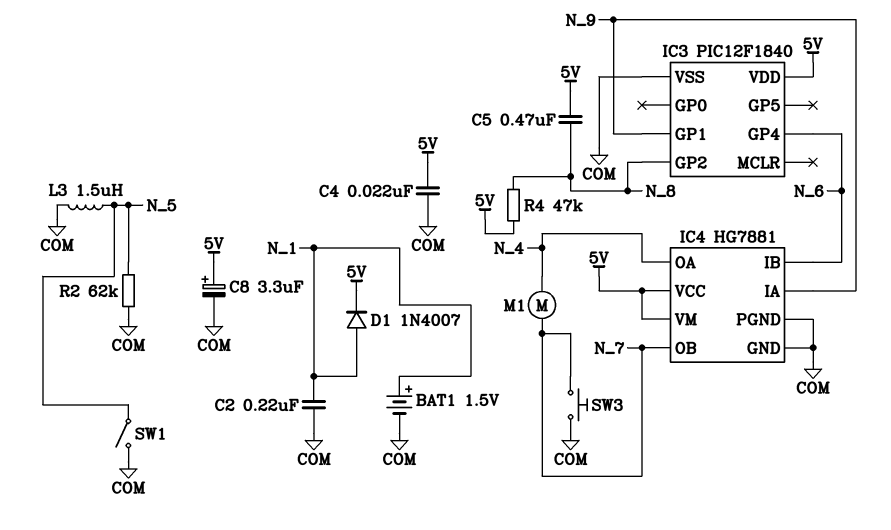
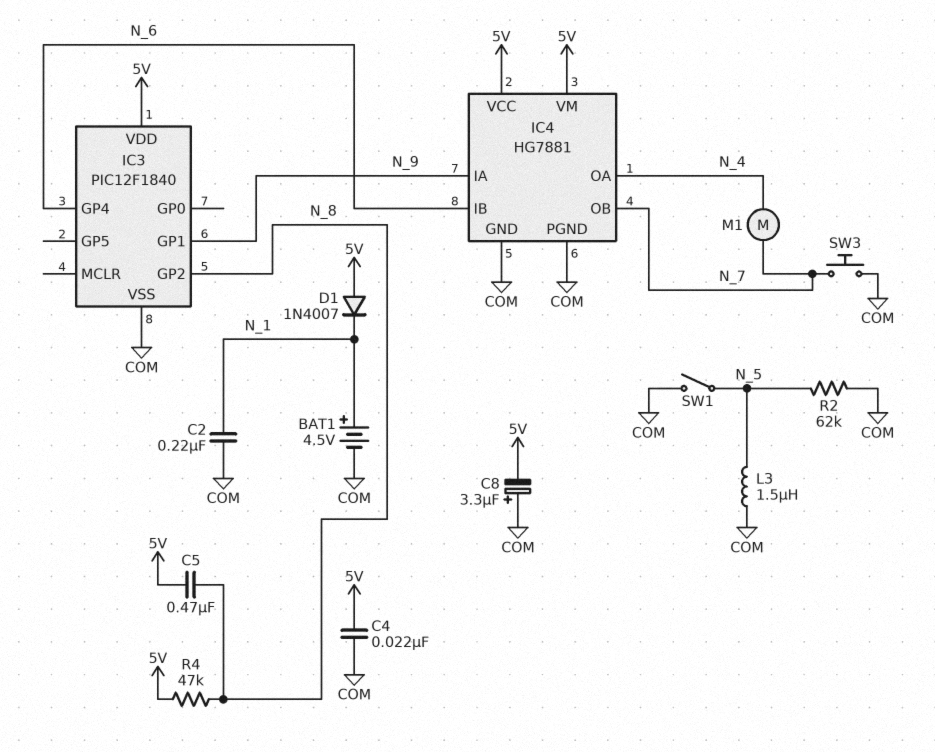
BAT1: 1.5V (plus N_1, minus COM) -> 4.5V (plus N_1, minus COM)
C8: 3.3uF (plus 5V, minus COM) -> 3.3uF (plus COM, minus 5V)
D1: diode 1N4007 (A N_1, K 5V) -> diode 1N4007 (A 5V, K N_1)

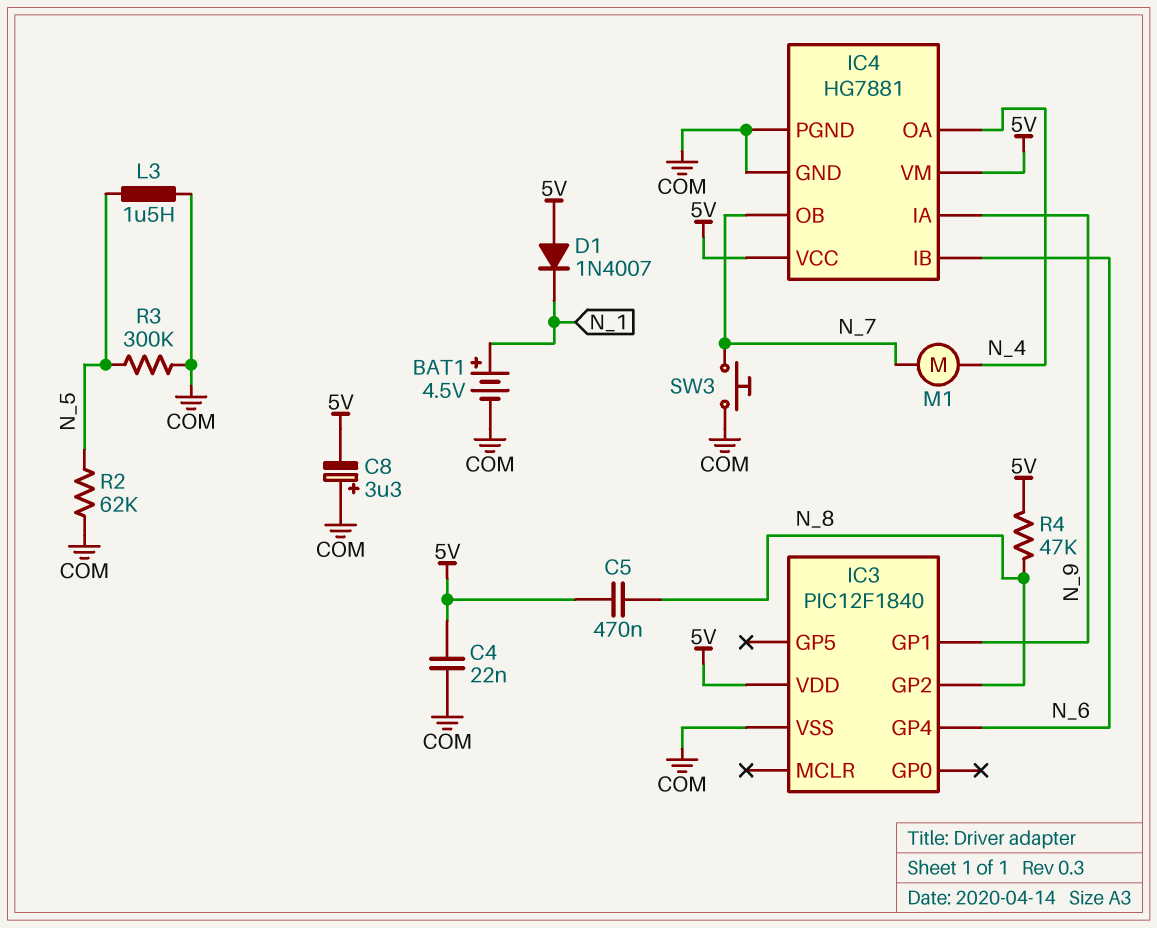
C2: 220nF (COM, N_1) -> none
R3: none -> 300k (COM, N_5)
SW1: switch (COM, N_5) -> none

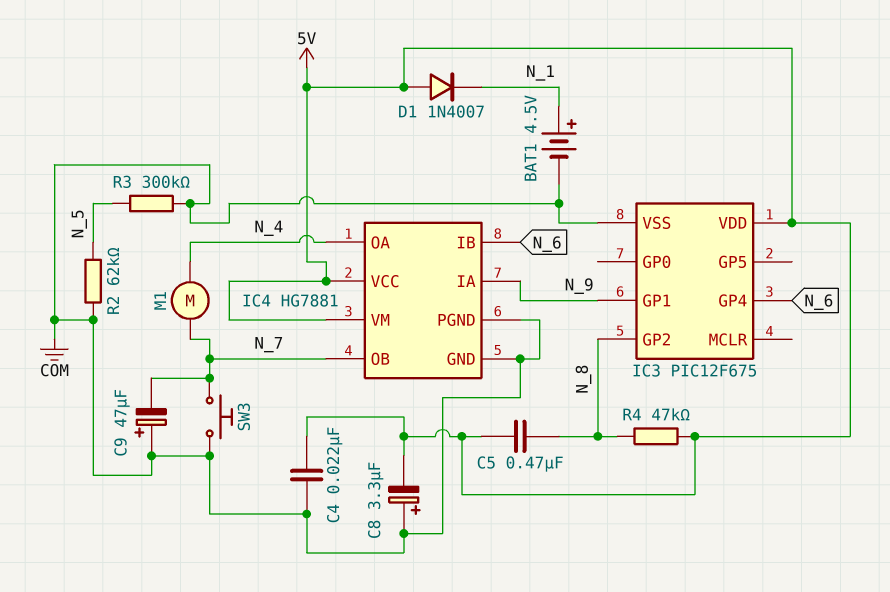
C9: none -> 47uF (plus COM, minus N_7)
IC3: PIC12F1840 -> PIC12F675
L3: 1.5uH (COM, N_5) -> none

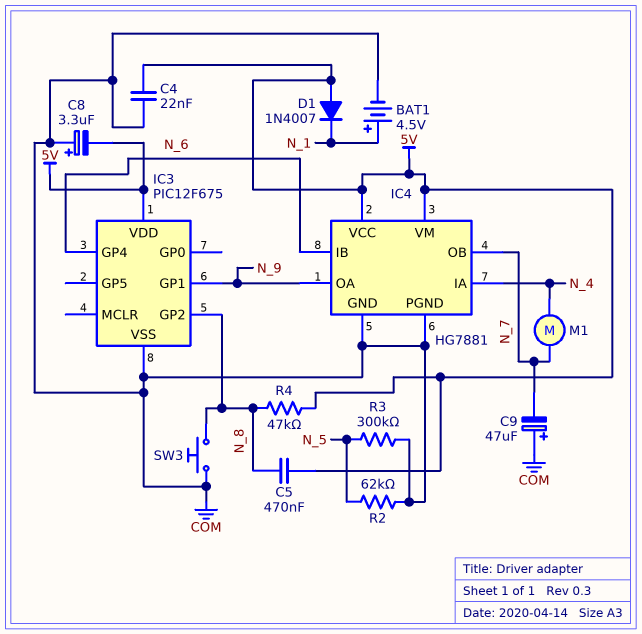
IC4 pin IA: N_9 -> N_4
IC4 pin OA: N_4 -> N_9
SW3: button (COM, N_7) -> button (COM, N_8)

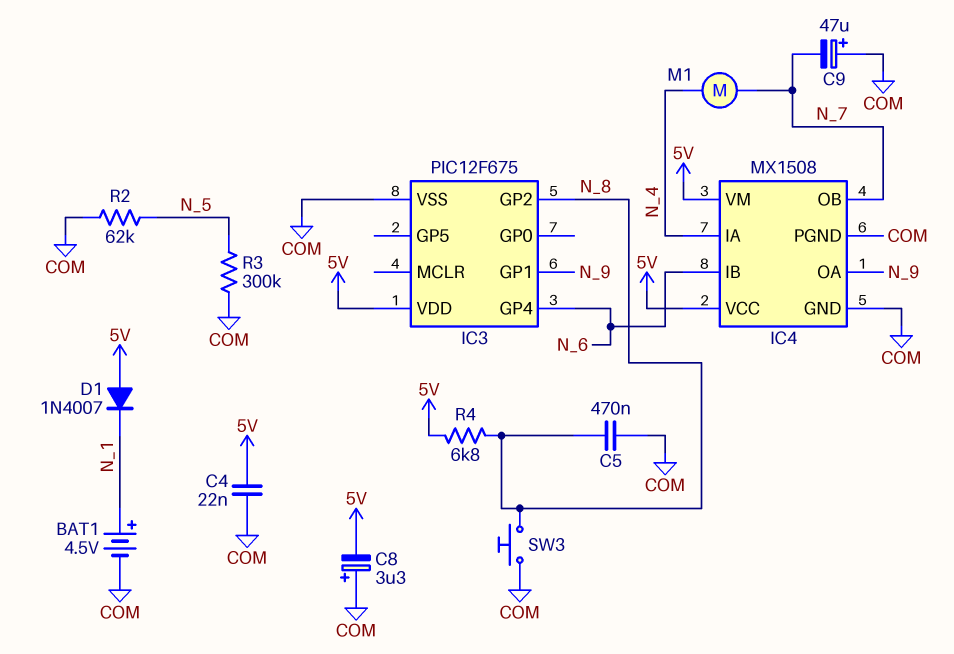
C5: 470nF (5V, N_8) -> 470nF (COM, N_8)
IC4: HG7881 -> MX1508
R4: 47k (5V, N_8) -> 6.8k (5V, N_8)

